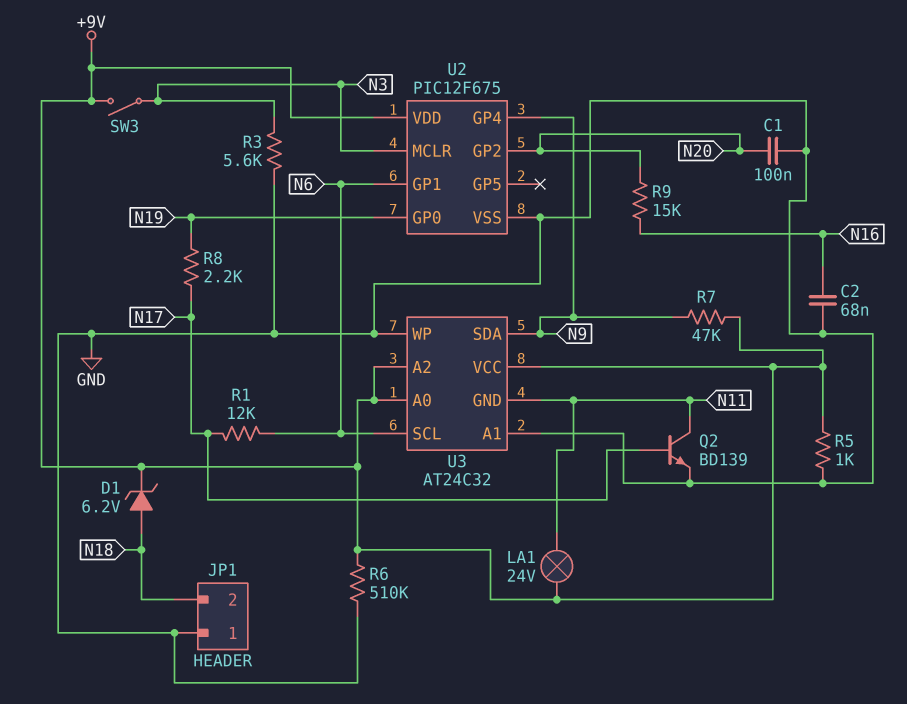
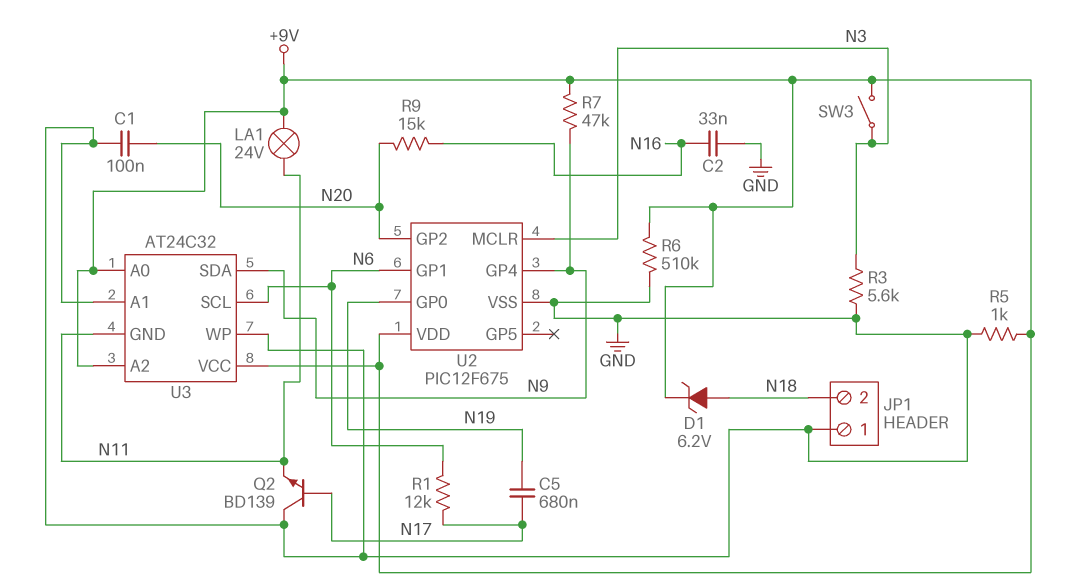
C2: 68nF (GND, N16) -> 33nF (GND, N16)
C5: none -> 680nF (N17, N19)
Q2: NPN BD139 (B N17, C N11, E GND) -> NPN BD139 (B N17, C GND, E N11)
R8: 2.2k (N17, N19) -> none

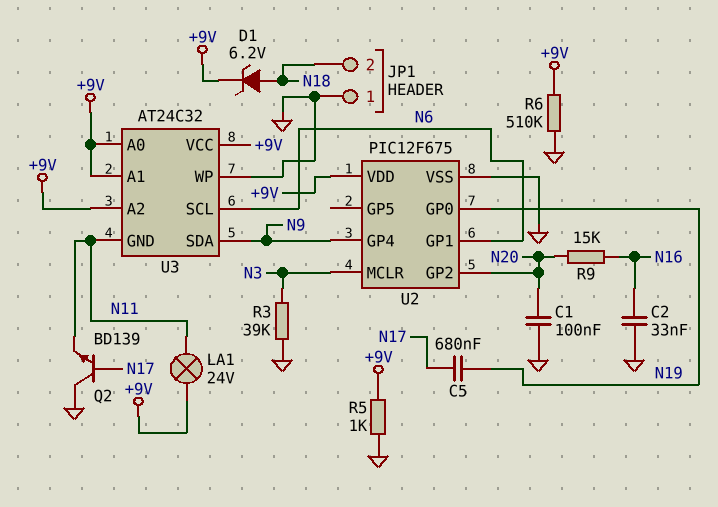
R1: 12k (N6, N17) -> none
R3: 5.6k (GND, N3) -> 39k (GND, N3)
R7: 47k (+9V, N9) -> none
SW3: switch (+9V, N3) -> none
U3 pin A1: GND -> +9V

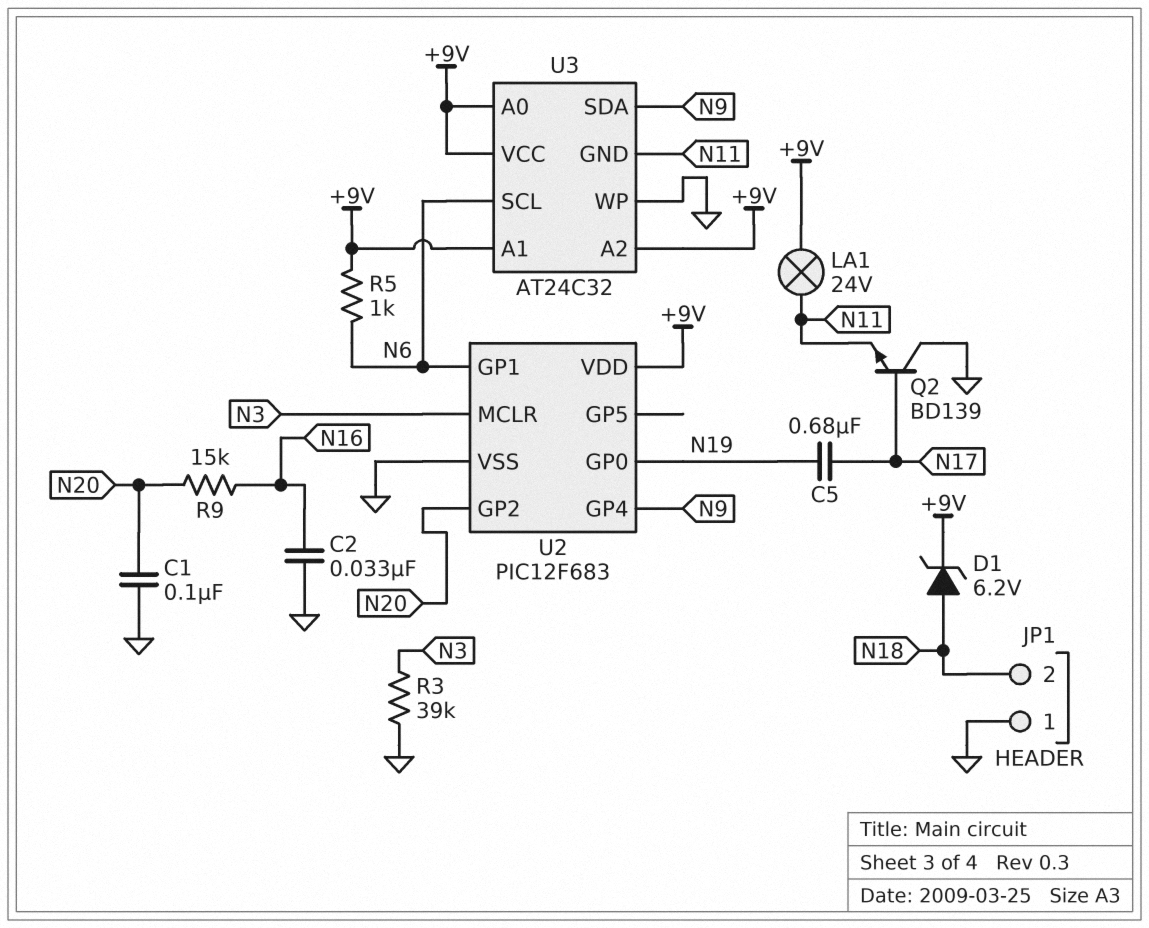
R5: 1k (+9V, GND) -> 1k (+9V, N6)
R6: 510k (+9V, GND) -> none
U2: PIC12F675 -> PIC12F683

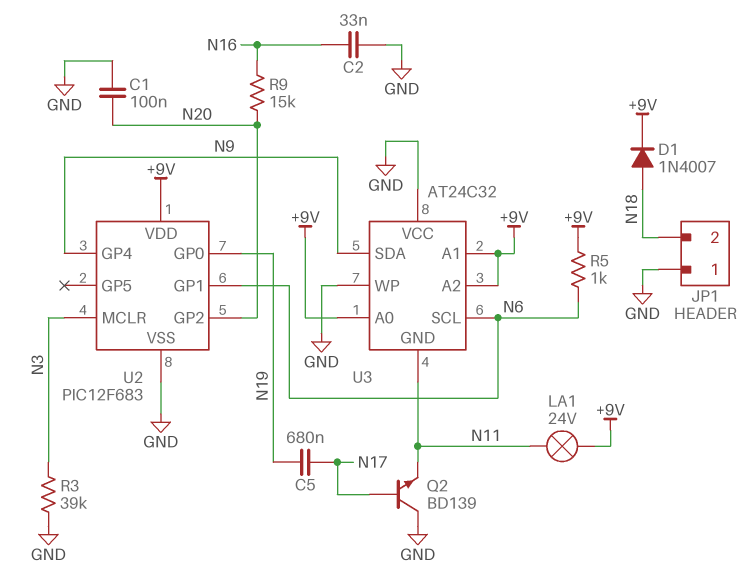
D1: zener 6.2V (A N18, K +9V) -> diode 1N4007 (A N18, K +9V)
U3 pin VCC: +9V -> GND

